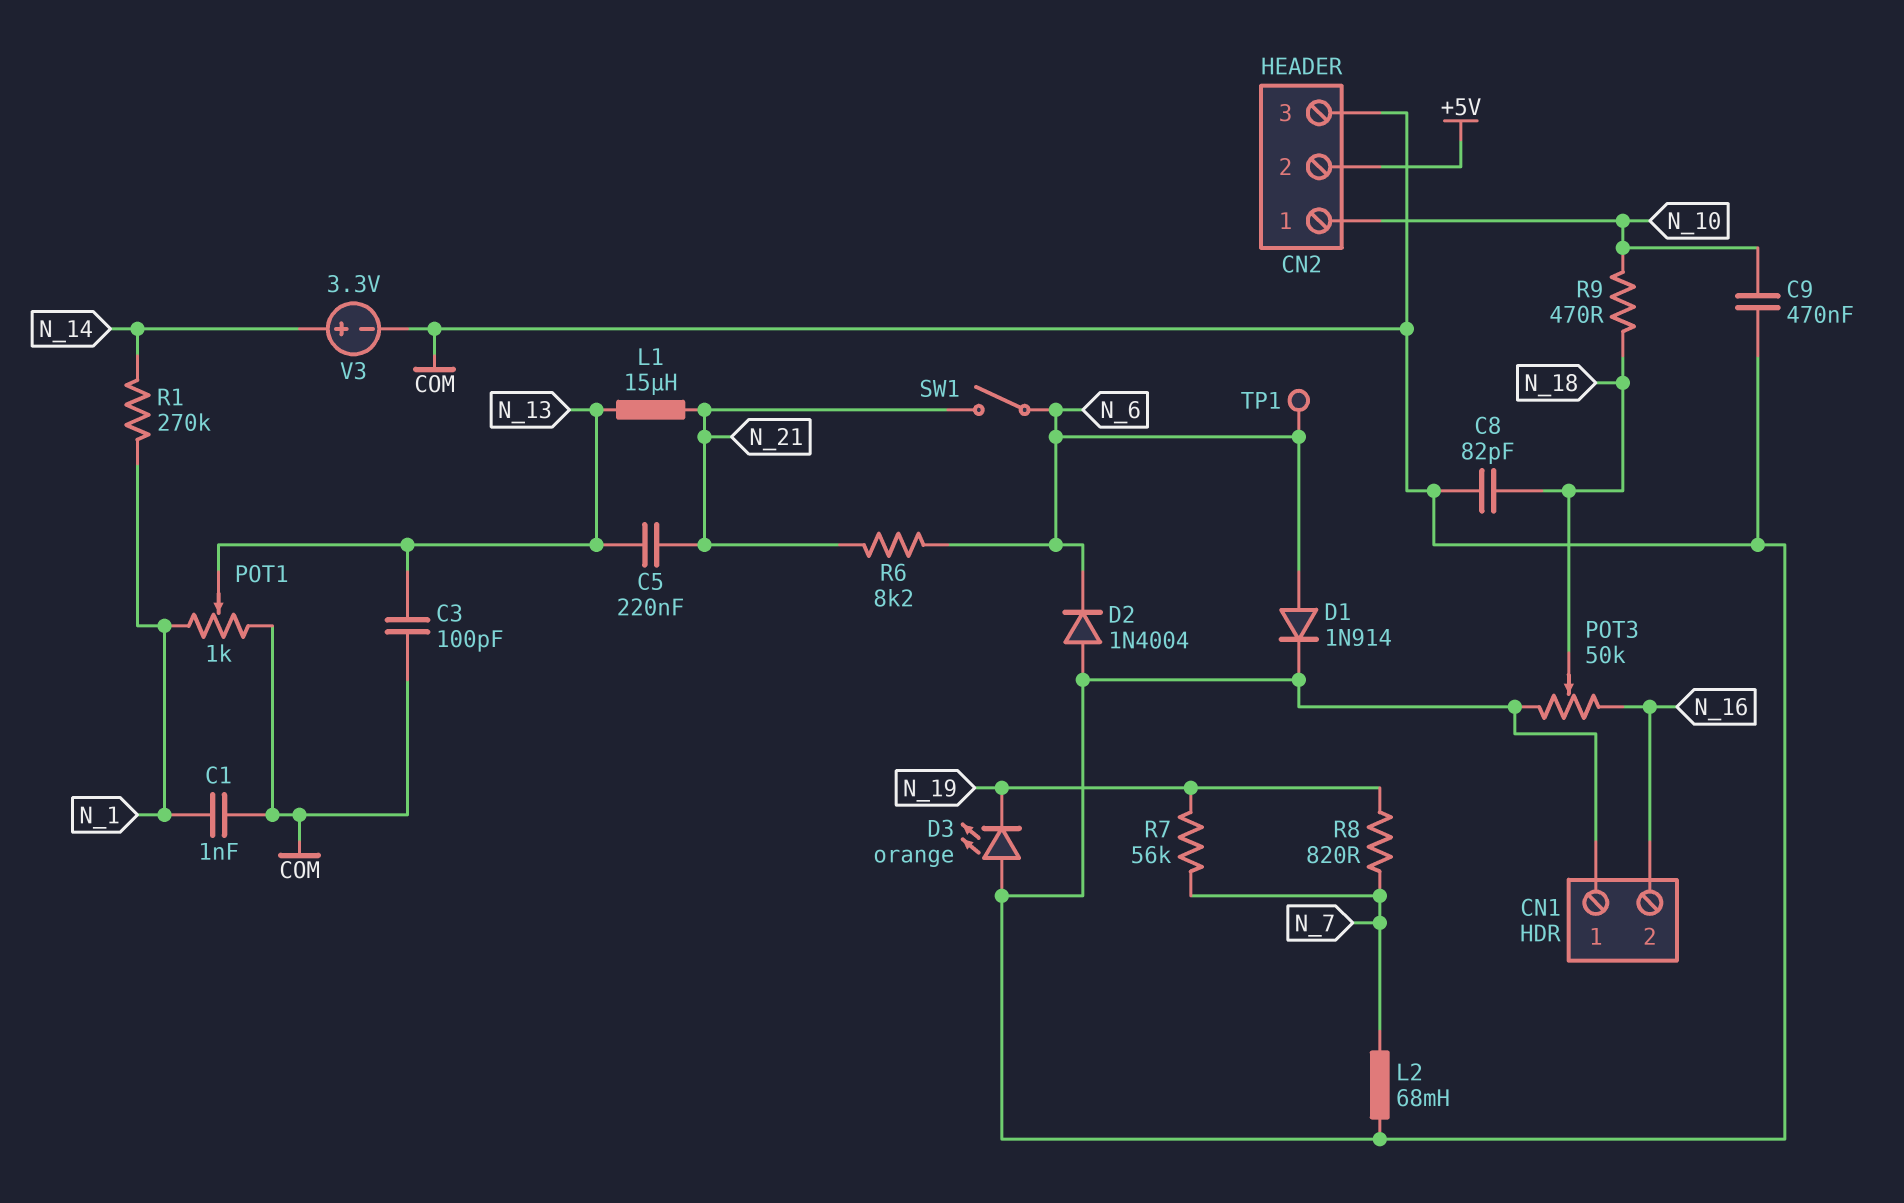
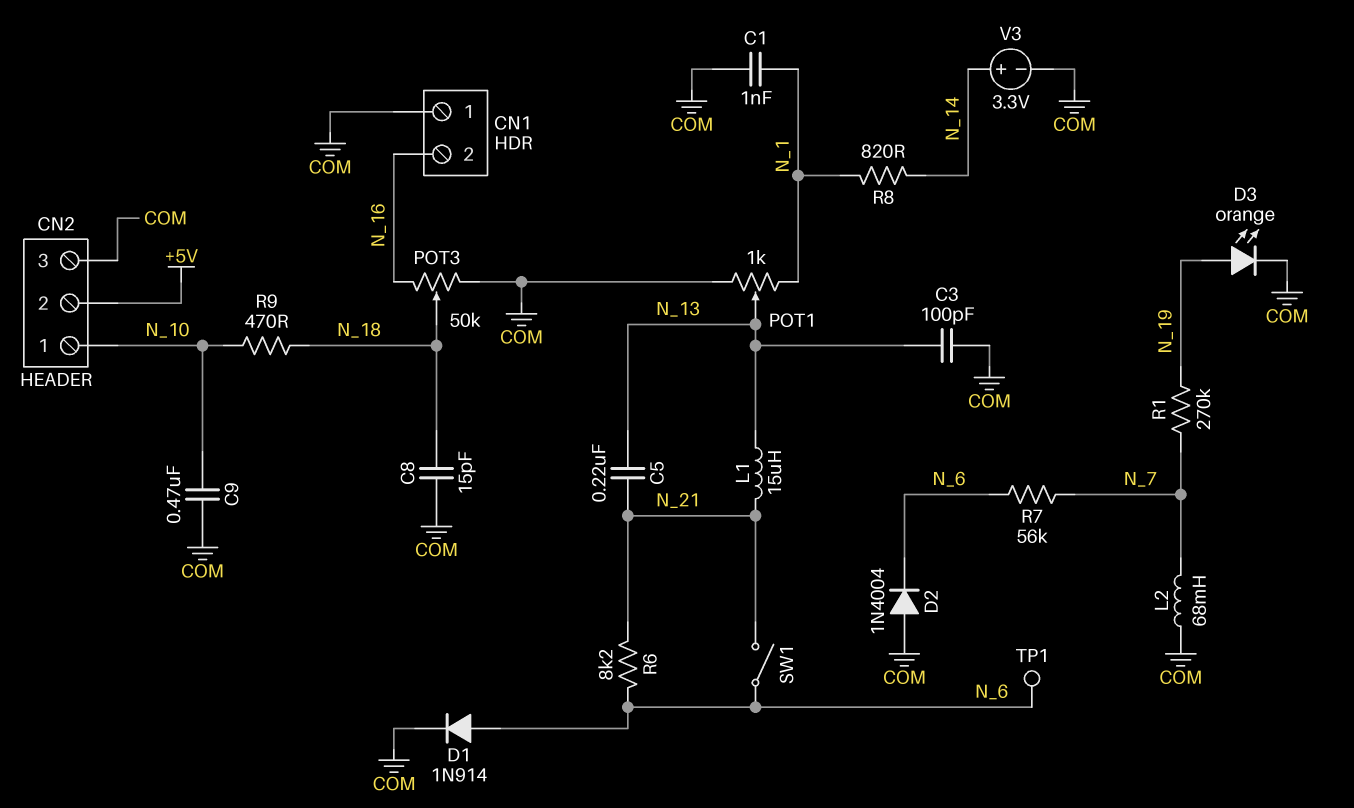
C8: 82pF (COM, N_18) -> 15pF (COM, N_18)
D3: LED orange (A COM, K N_19) -> LED orange (A N_19, K COM)
R1: 270k (N_1, N_14) -> 270k (N_7, N_19)
R7: 56k (N_7, N_19) -> 56k (N_6, N_7)
R8: 820 (N_7, N_19) -> 820 (N_1, N_14)

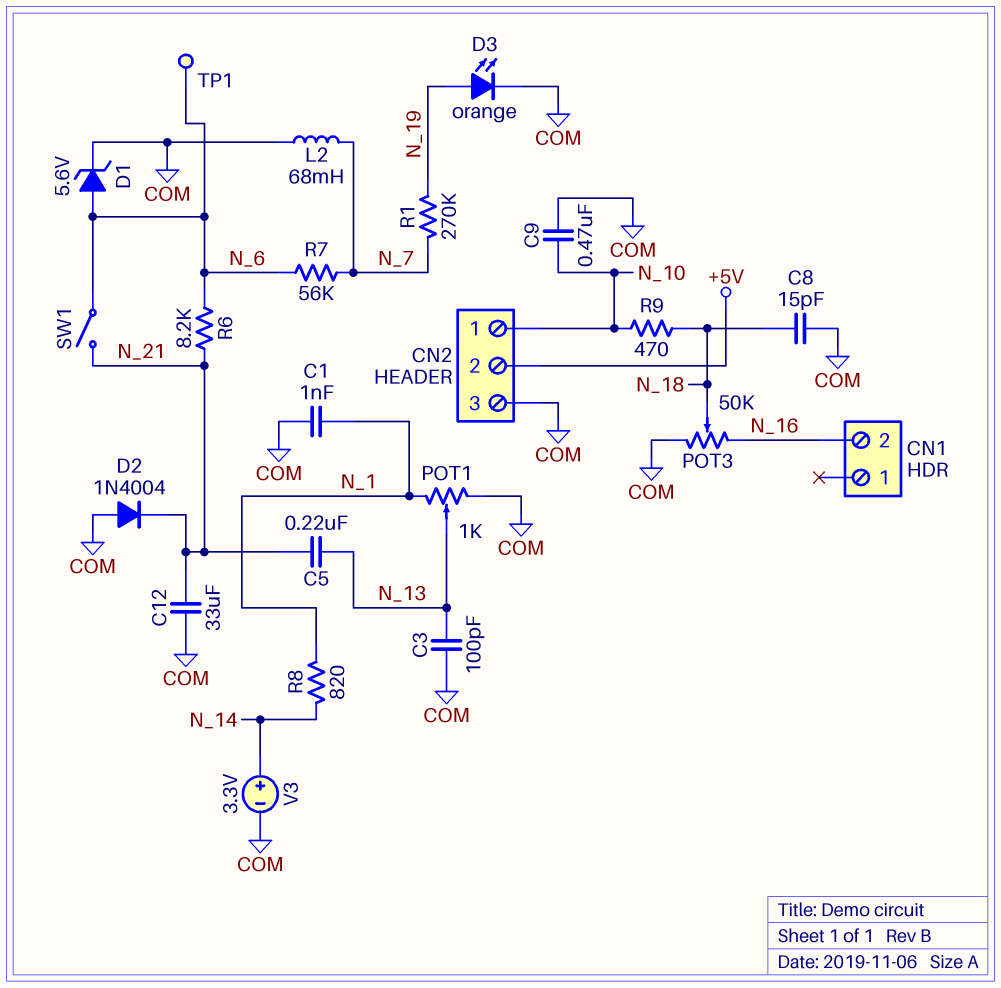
C12: none -> 33uF (COM, N_21)
CN1 pin 1: COM -> none
D1: diode 1N914 (A N_6, K COM) -> zener 5.6V (A N_6, K COM)
D2: diode 1N4004 (A COM, K N_6) -> diode 1N4004 (A COM, K N_21)
L1: 15uH (N_13, N_21) -> none

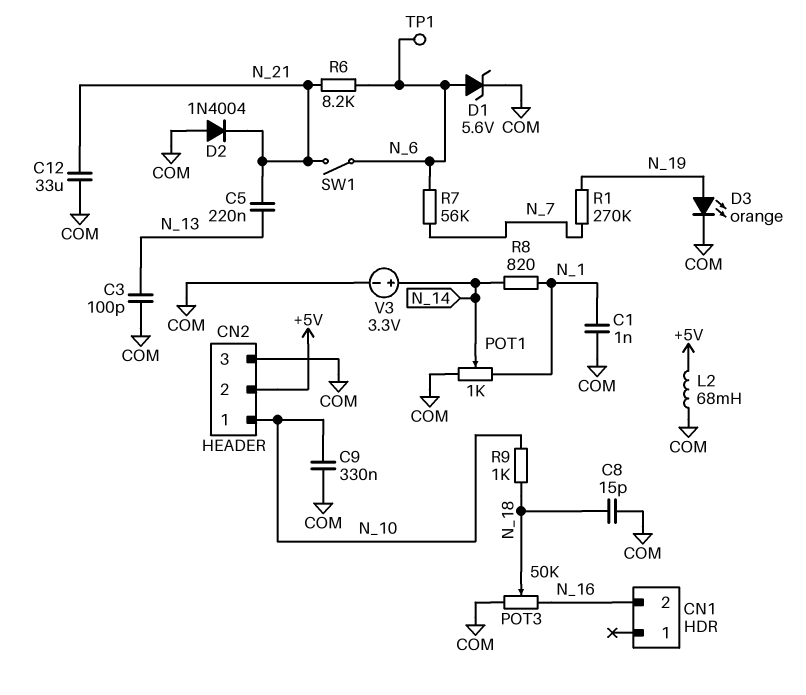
C9: 470nF (COM, N_10) -> 330nF (COM, N_10)
L2: 68mH (COM, N_7) -> 68mH (+5V, COM)
POT1: 1k (COM, N_1, wiper N_13) -> 1k (COM, N_1, wiper N_14)
R9: 470 (N_10, N_18) -> 1k (N_10, N_18)

